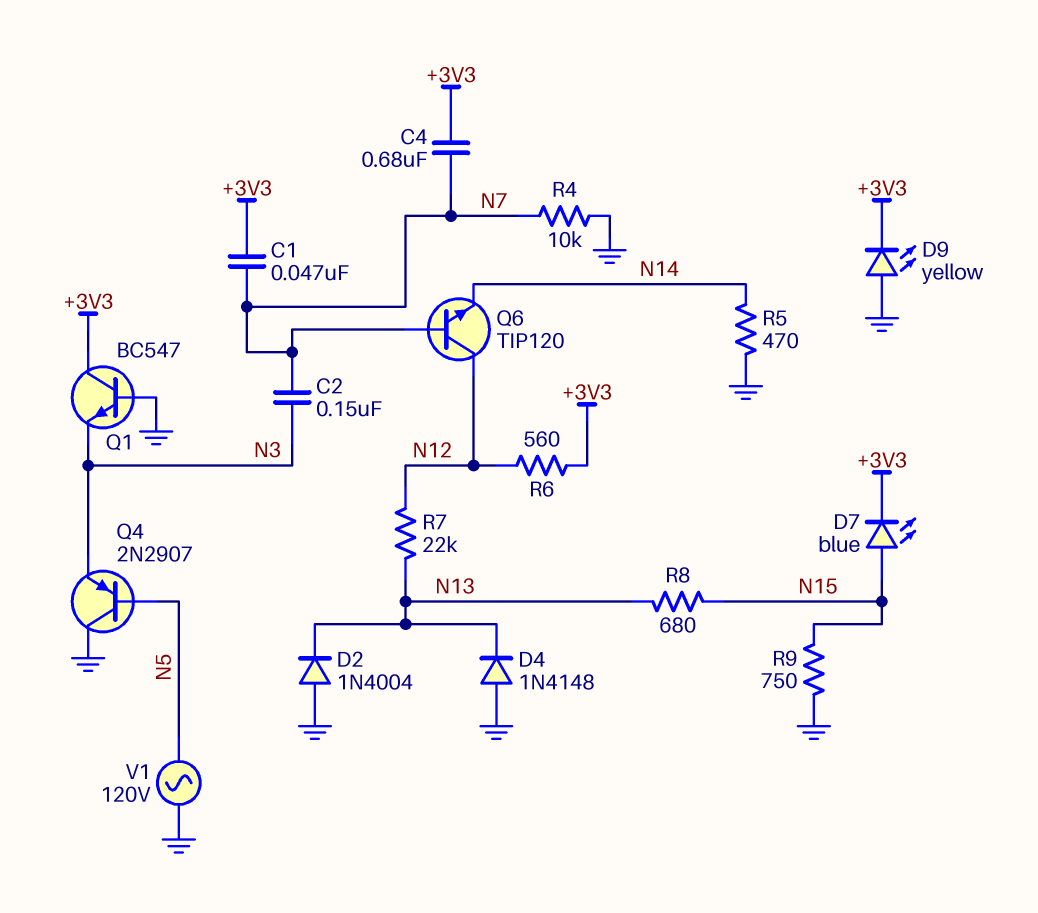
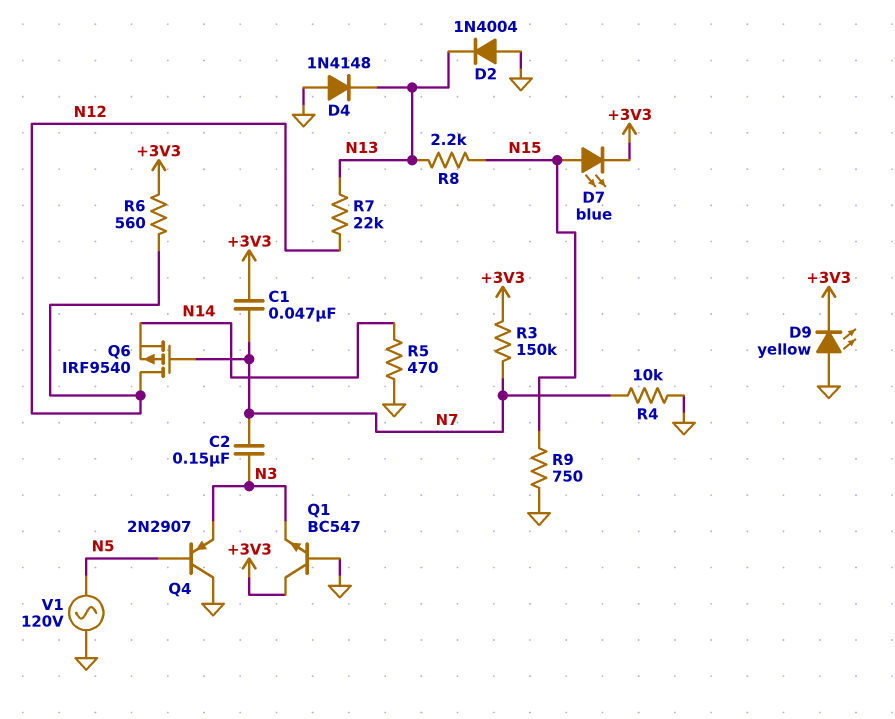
C4: 680nF (+3V3, N7) -> none
Q6: NPN TIP120 (B N7, C N12, E N14) -> PMOS IRF9540 (G N7, D N12, S N14)
R3: none -> 150k (+3V3, N7)
R8: 680 (N13, N15) -> 2.2k (N13, N15)

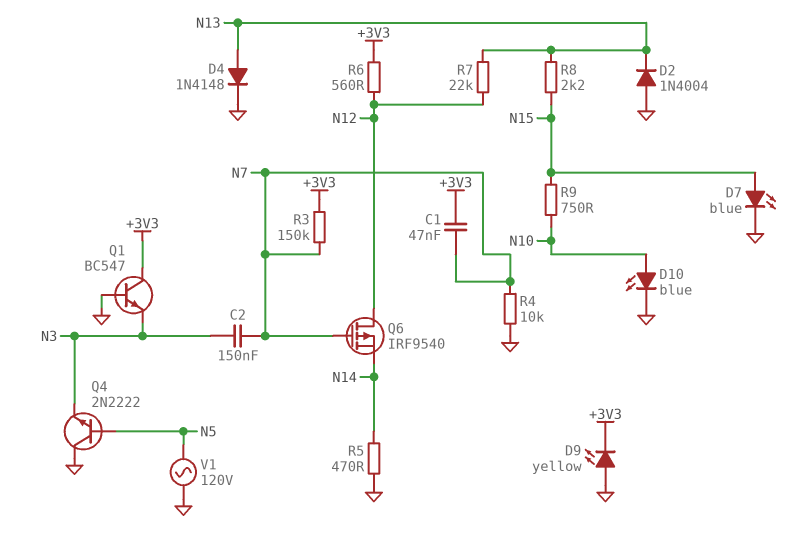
D4: diode 1N4148 (A GND, K N13) -> diode 1N4148 (A N13, K GND)
D7: LED blue (A N15, K +3V3) -> LED blue (A N15, K GND)
D10: none -> LED blue (A N10, K GND)
Q4: PNP 2N2907 (B N5, C GND, E N3) -> NPN 2N2222 (B N5, C GND, E N3)
R9: 750 (GND, N15) -> 750 (N10, N15)

